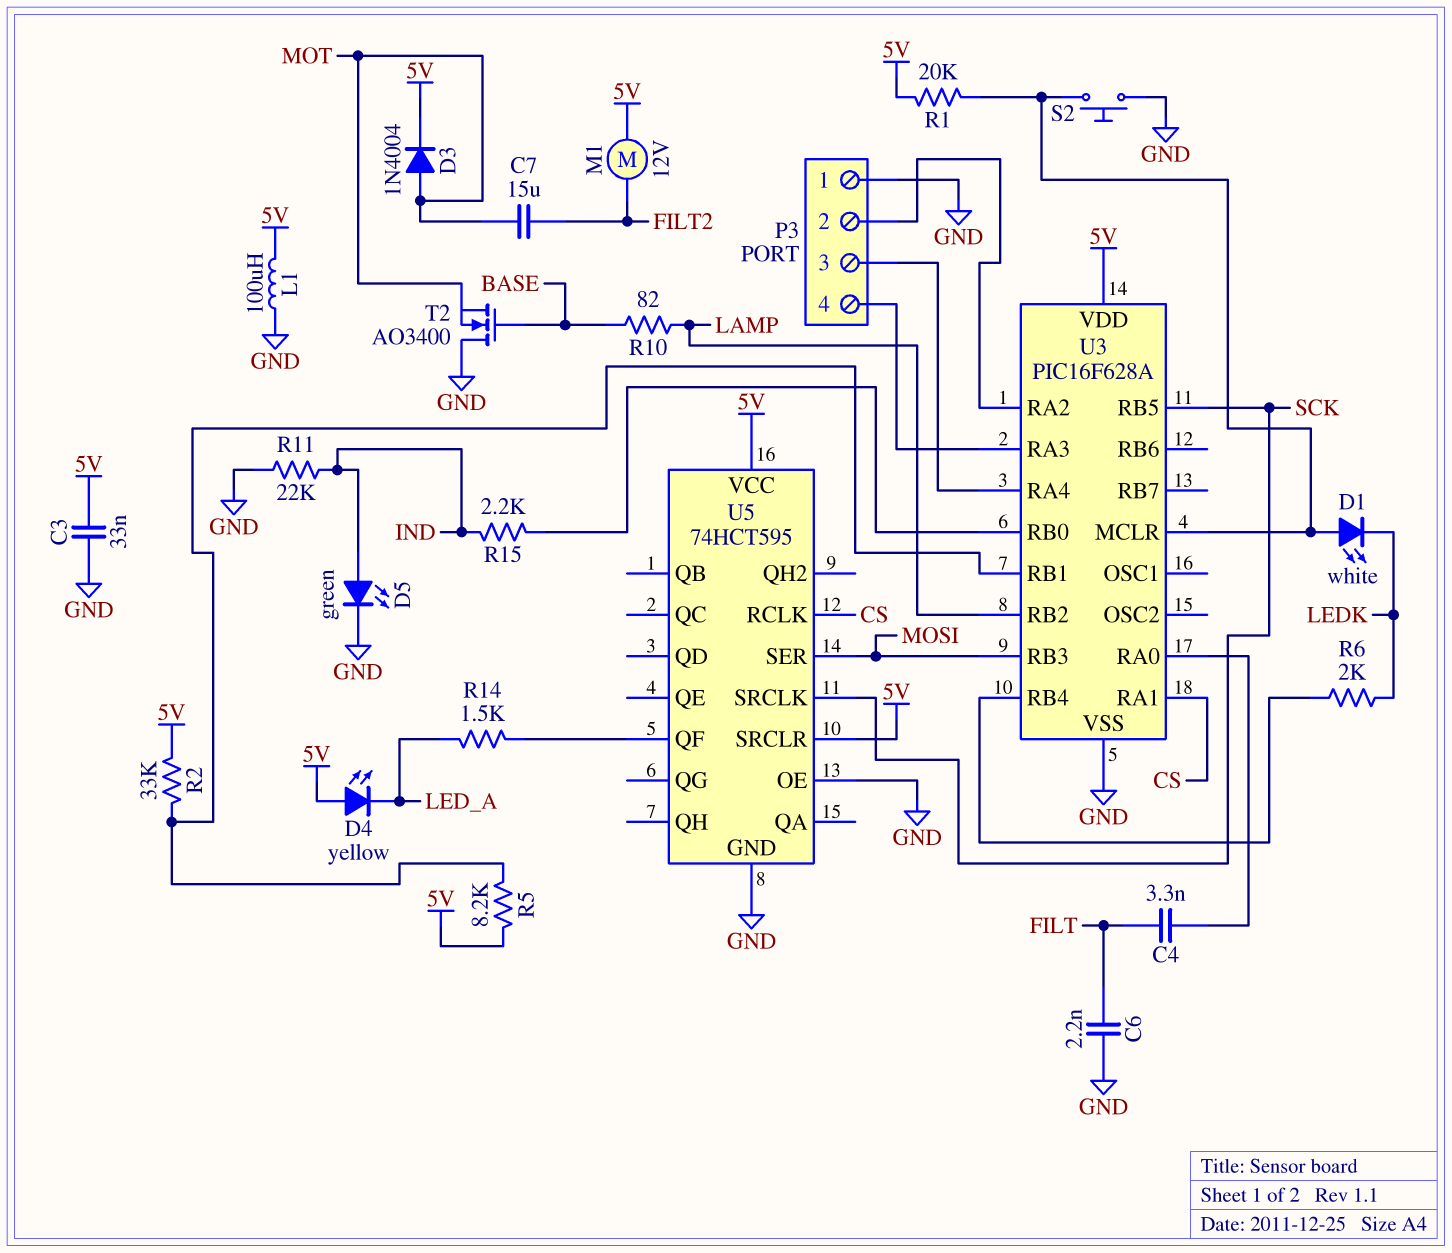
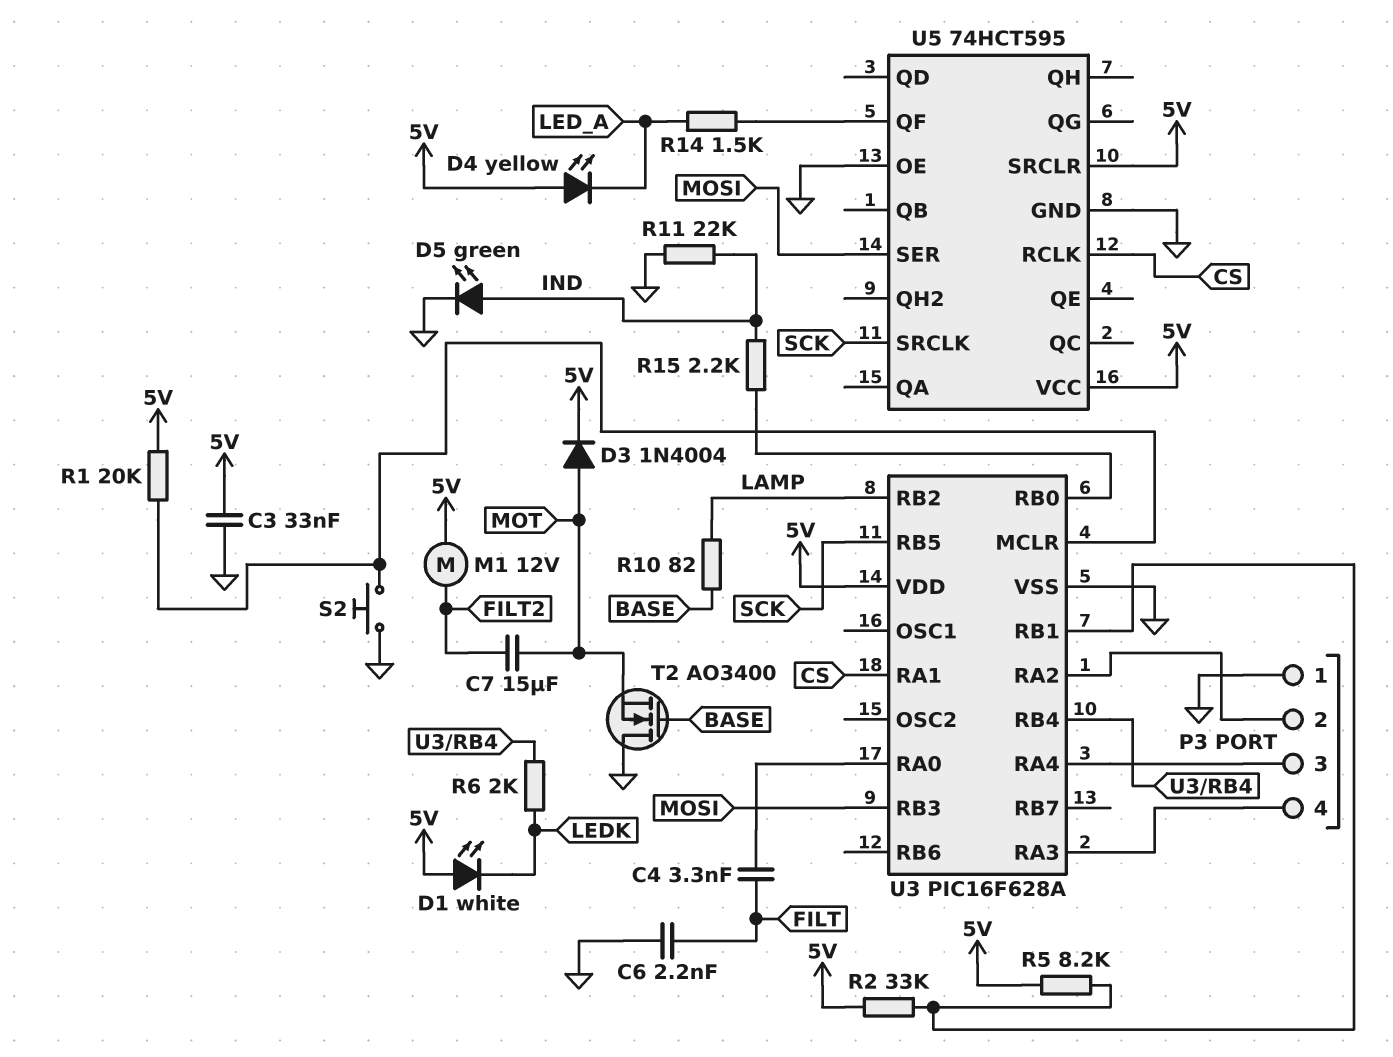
D1: LED white (A U3/MCLR, K LEDK) -> LED white (A 5V, K LEDK)
L1: 100uH (5V, GND) -> none

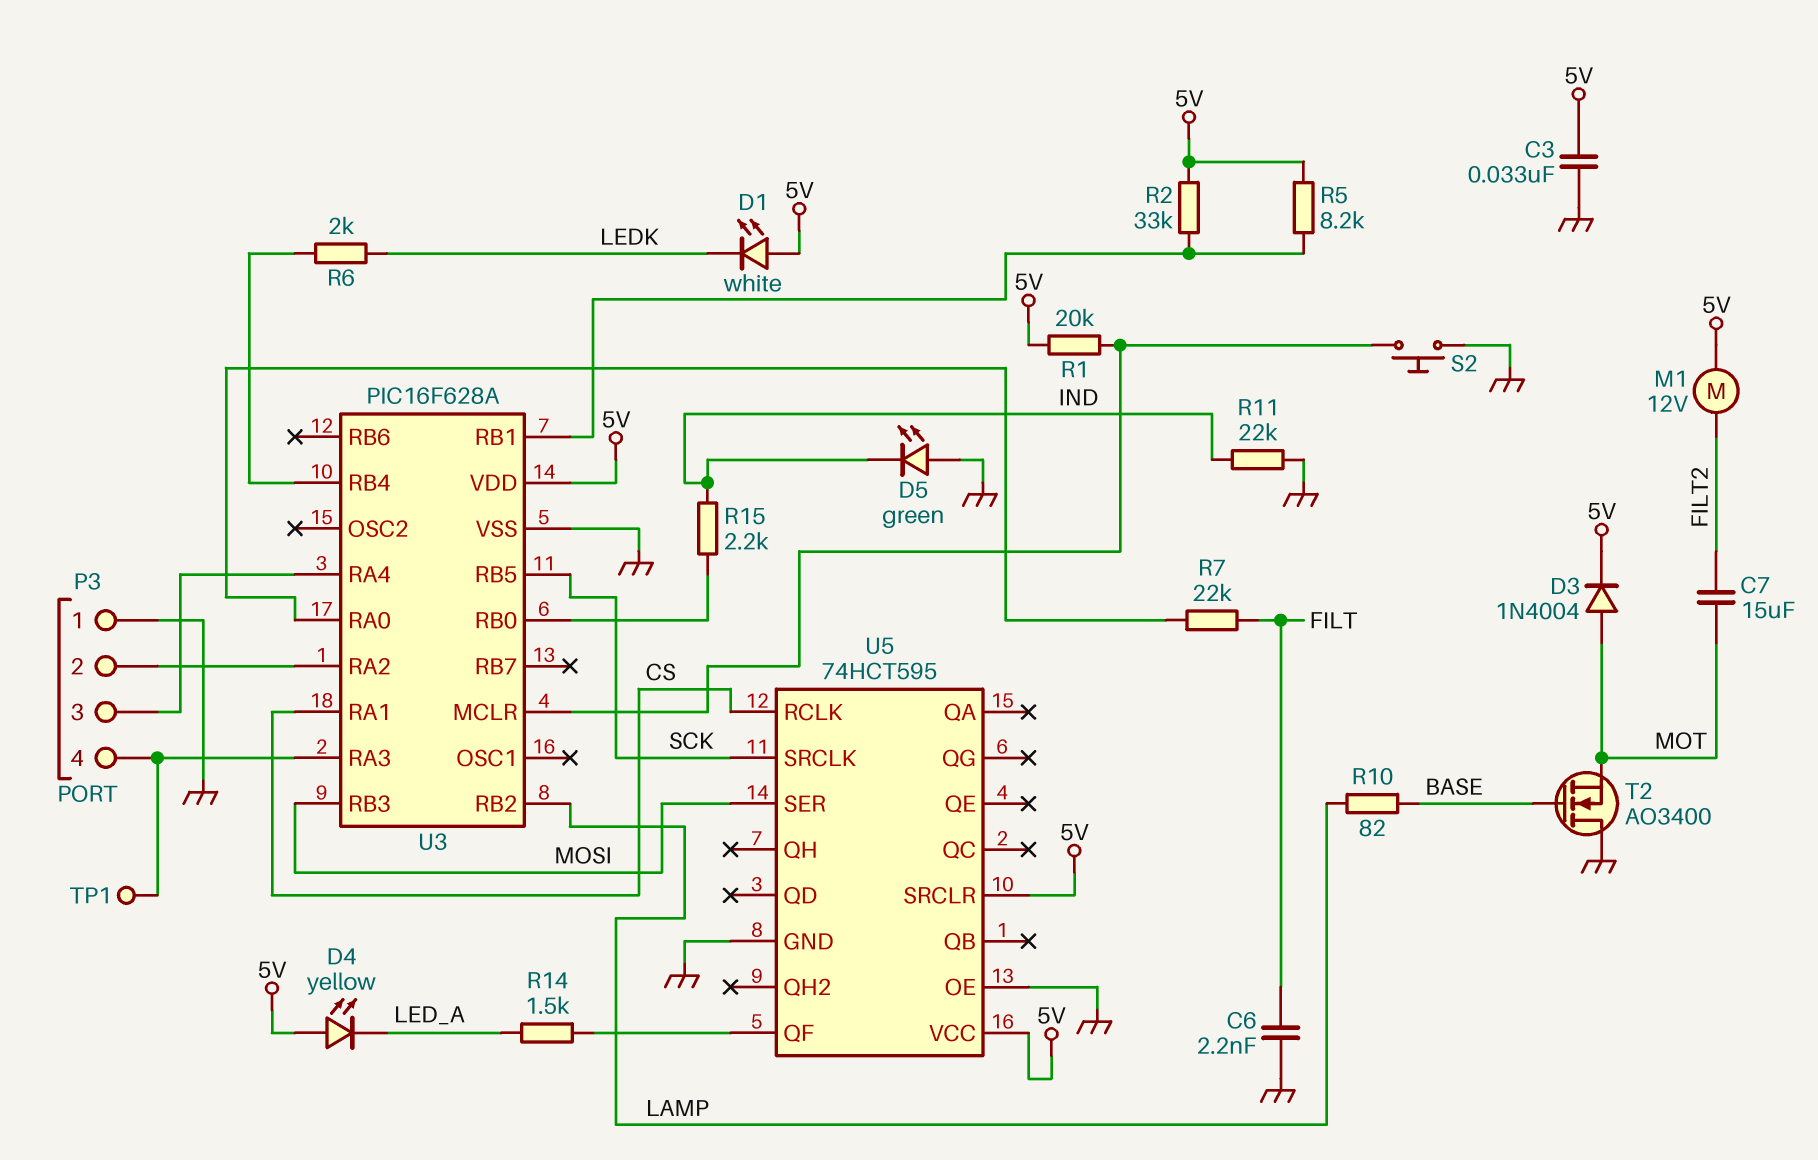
C4: 3.3nF (FILT, U3/RA0) -> none
D5: LED green (A IND, K GND) -> LED green (A GND, K IND)
R7: none -> 22k (FILT, U3/RA0)
TP1: none -> test point (P3/4)

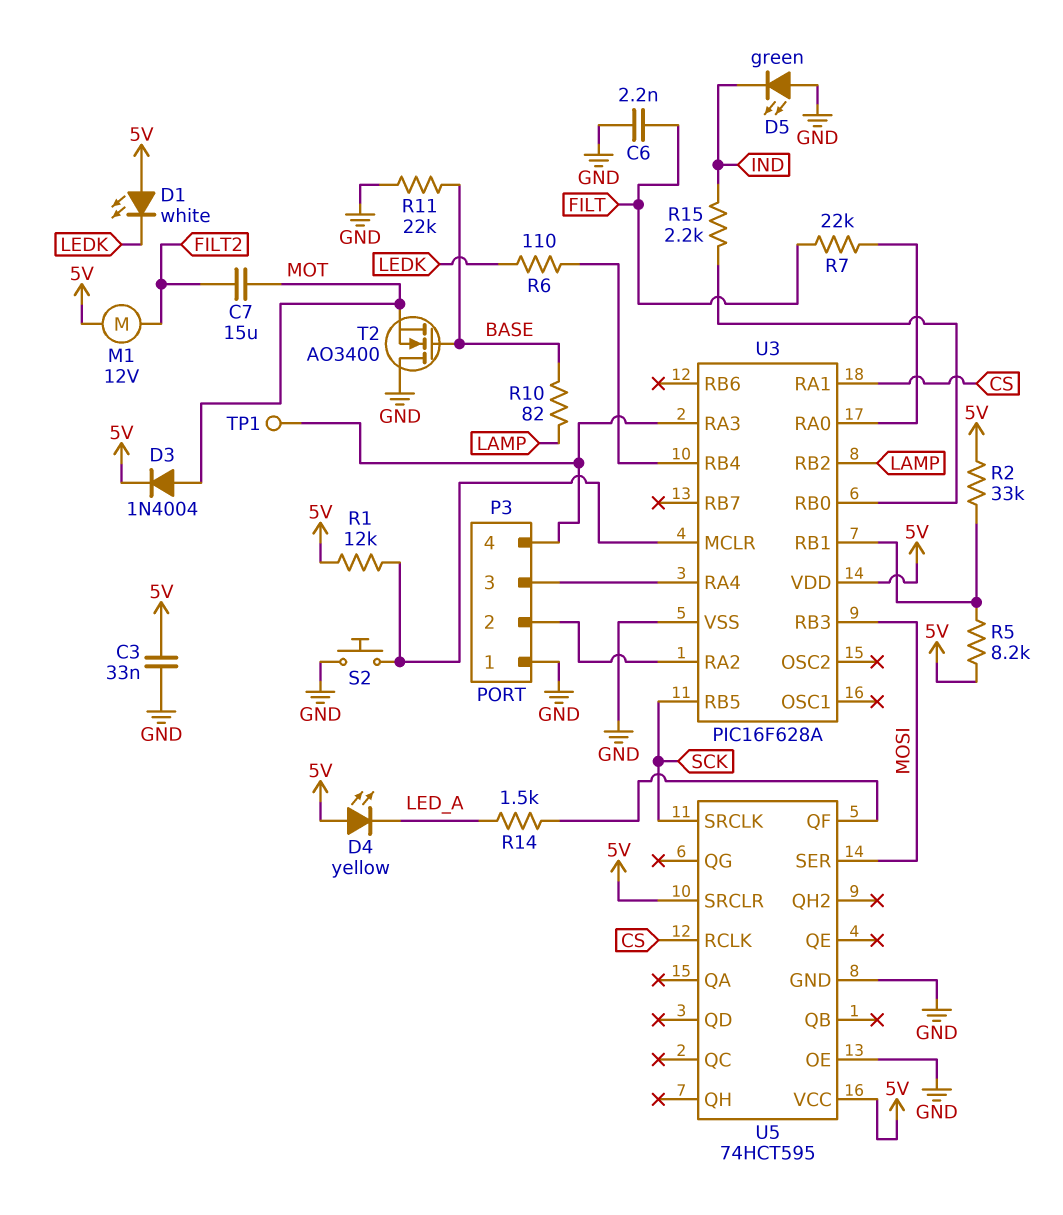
R1: 20k (5V, U3/MCLR) -> 12k (5V, U3/MCLR)
R6: 2k (LEDK, U3/RB4) -> 110 (LEDK, U3/RB4)
R11: 22k (GND, IND) -> 22k (BASE, GND)

